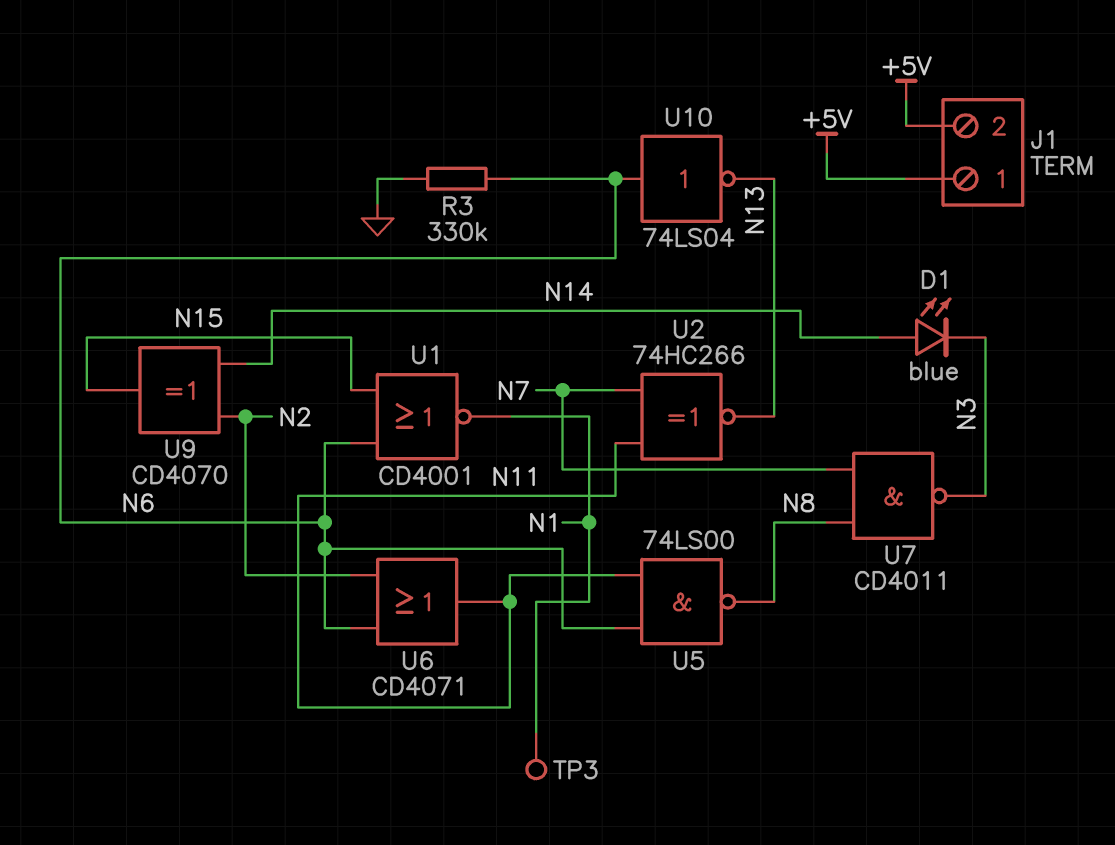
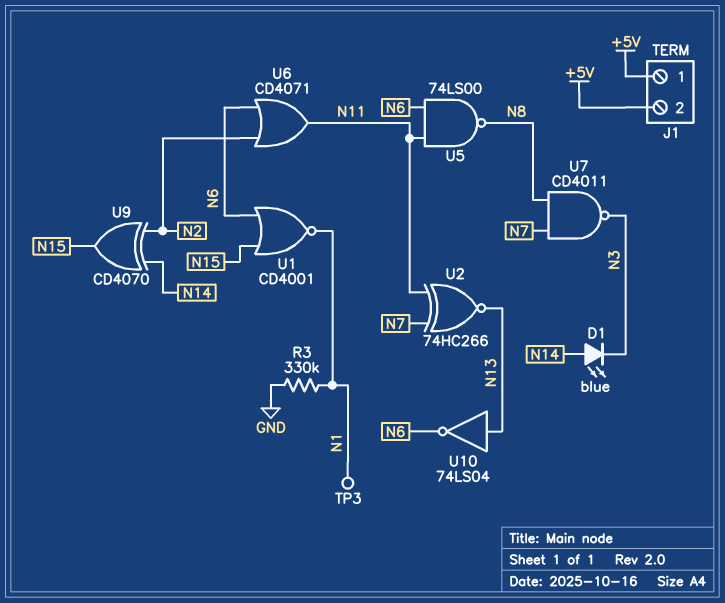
R3: 330k (GND, N6) -> 330k (GND, N1)
U10: NOT 74LS04 (in N6, out N13) -> NOT 74LS04 (in N13, out N6)

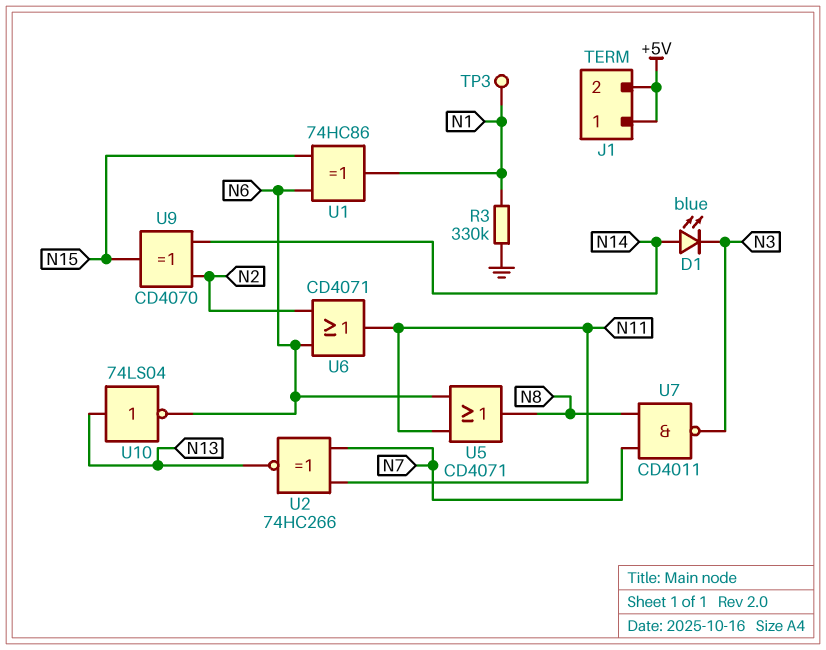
U1: NOR CD4001 (in N6, in N15, out N1) -> XOR 74HC86 (in N6, in N15, out N1)
U5: NAND 74LS00 (in N6, in N11, out N8) -> OR CD4071 (in N6, in N11, out N8)

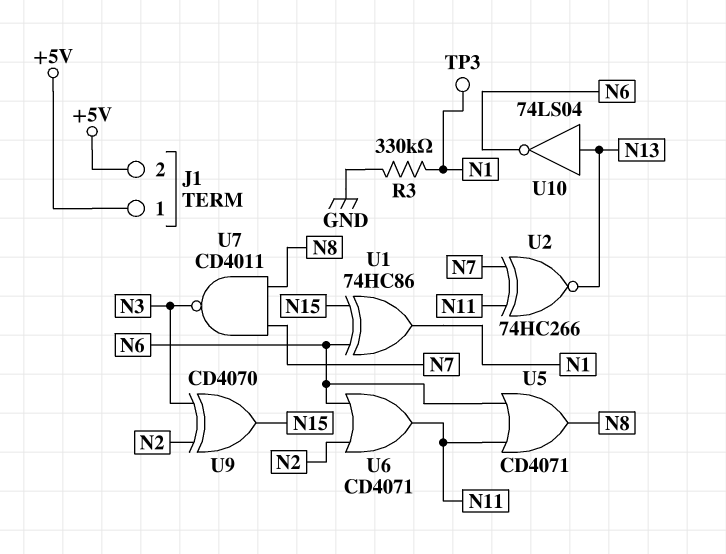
D1: LED blue (A N14, K N3) -> none
U9: XOR CD4070 (in N2, in N14, out N15) -> XOR CD4070 (in N2, in N3, out N15)

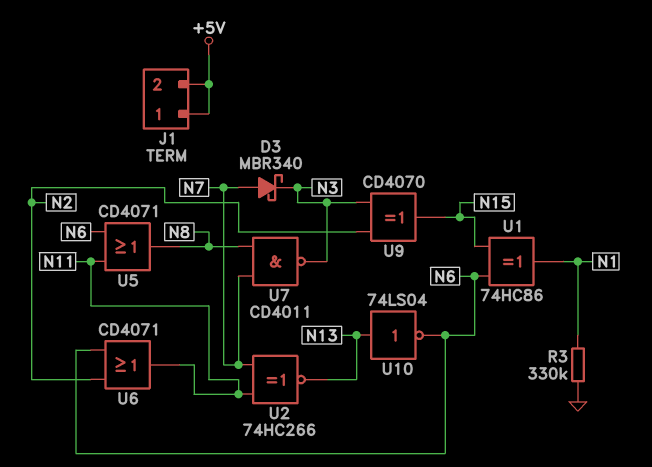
D3: none -> schottky MBR340 (A N7, K N3)
TP3: test point (N1) -> none

